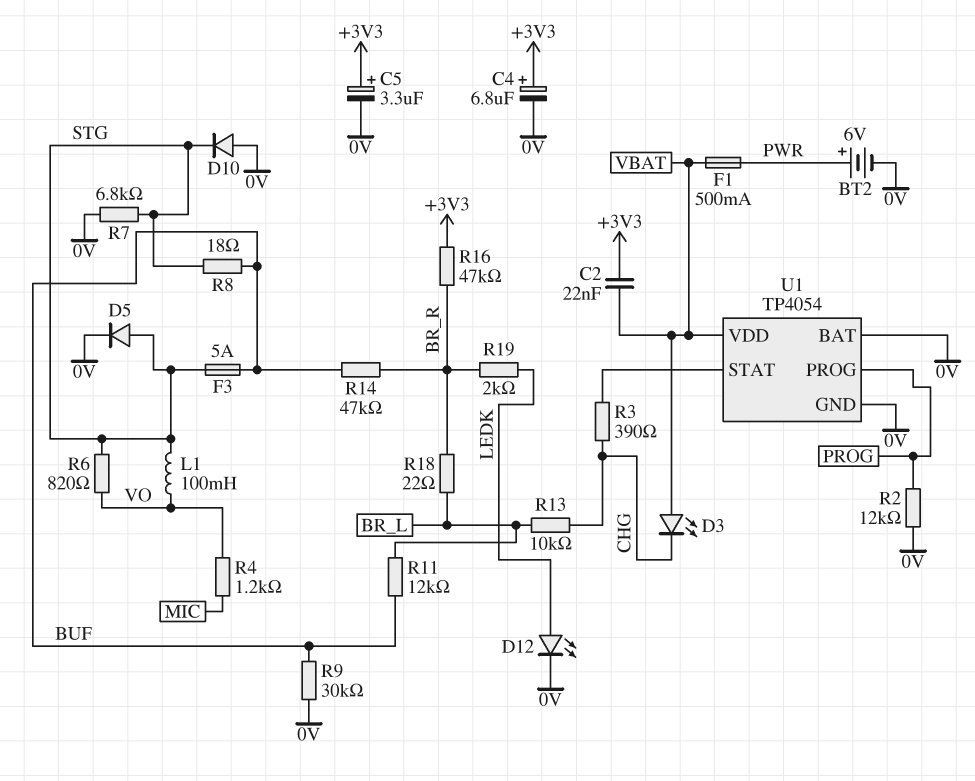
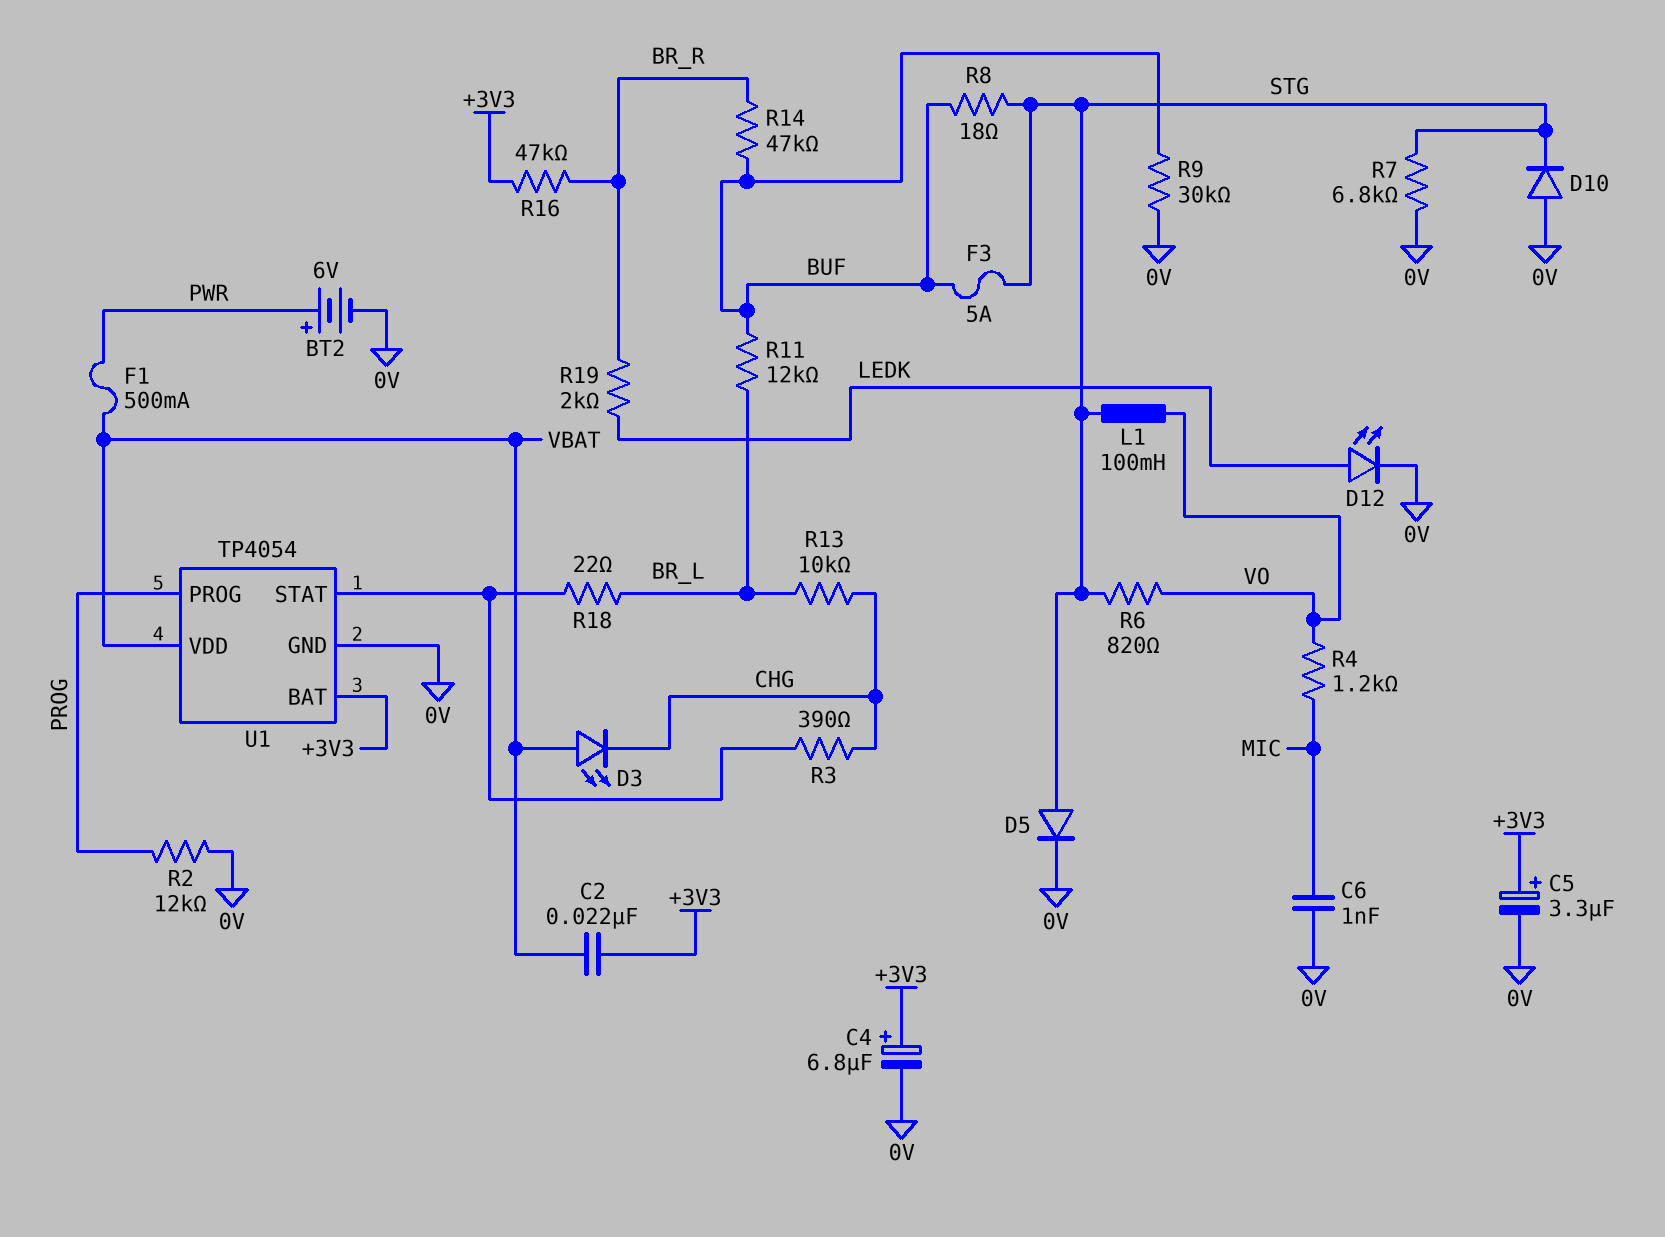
C6: none -> 1nF (0V, MIC)
R18: 22 (BR_L, BR_R) -> 22 (BR_L, U1/STAT)
U1 pin BAT: 0V -> +3V3

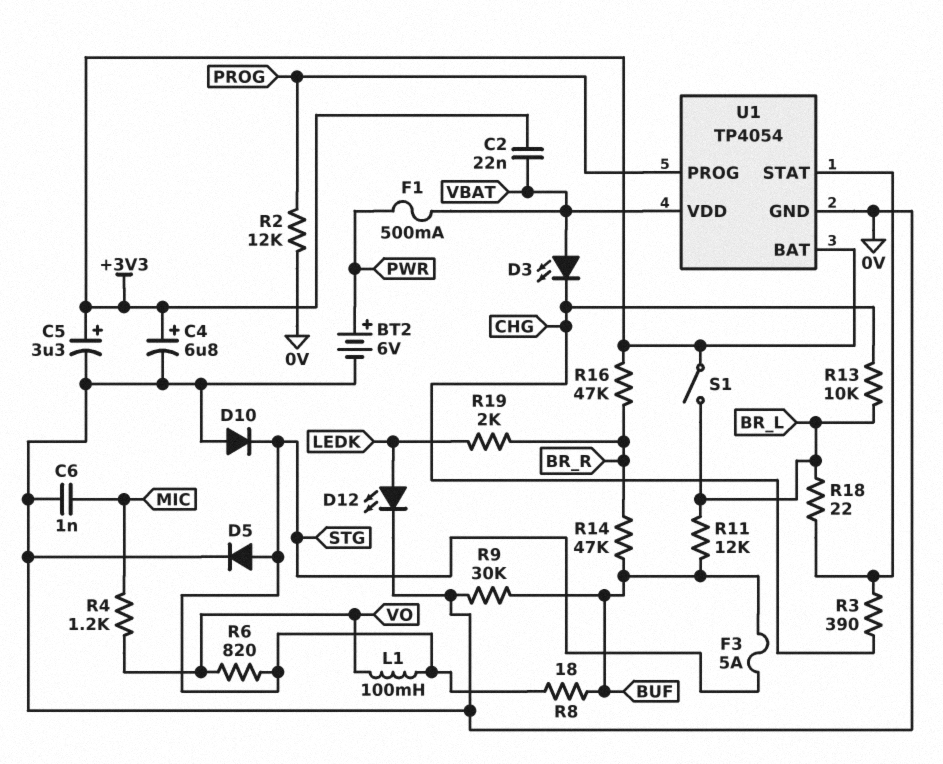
R7: 6.8k (0V, STG) -> none
S1: none -> switch (+3V3, BR_L)

